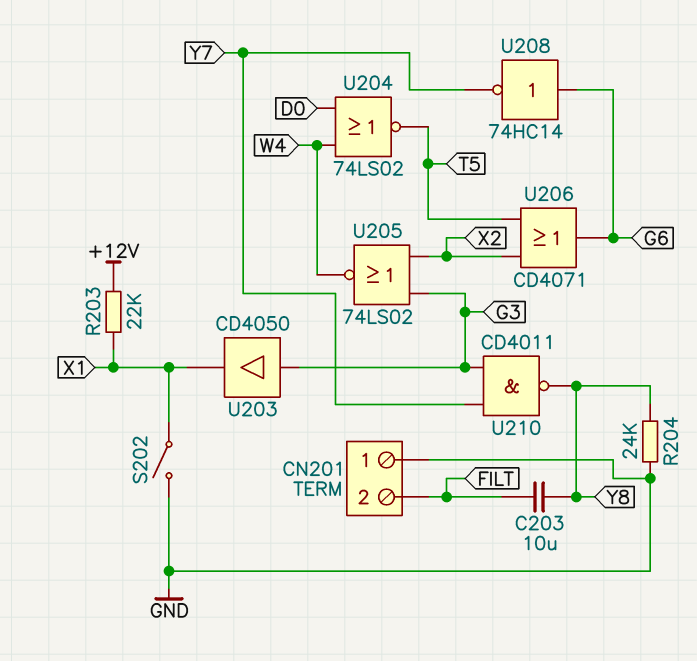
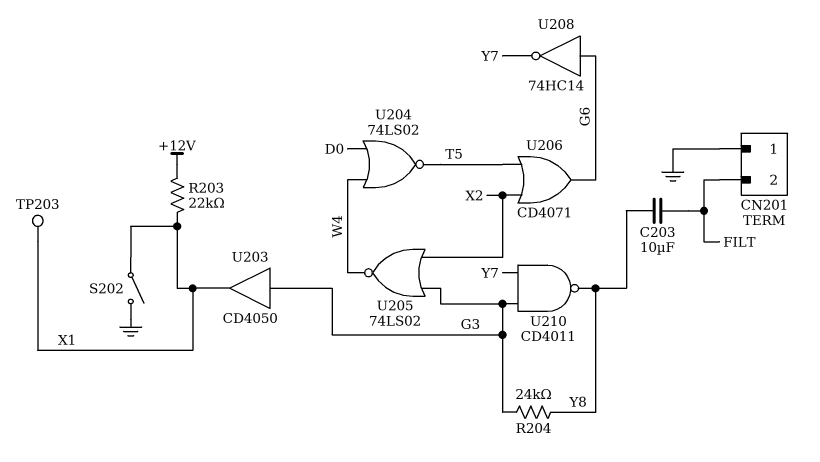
R204: 24k (GND, Y8) -> 24k (G3, Y8)
TP203: none -> test point (X1)

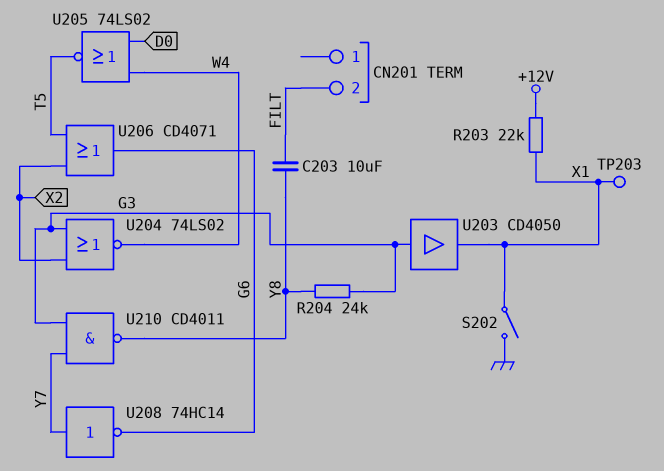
CN201 pin 1: GND -> none
U204: NOR 74LS02 (in D0, in W4, out T5) -> NOR 74LS02 (in G3, in X2, out W4)
U205: NOR 74LS02 (in G3, in X2, out W4) -> NOR 74LS02 (in D0, in W4, out T5)
U208: NOT 74HC14 (in G6, out Y7) -> NOT 74HC14 (in Y7, out G6)

